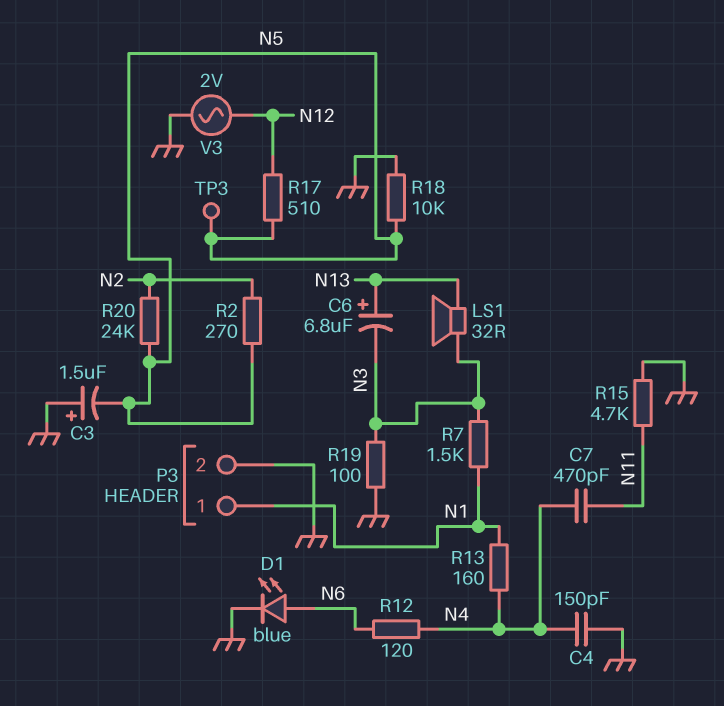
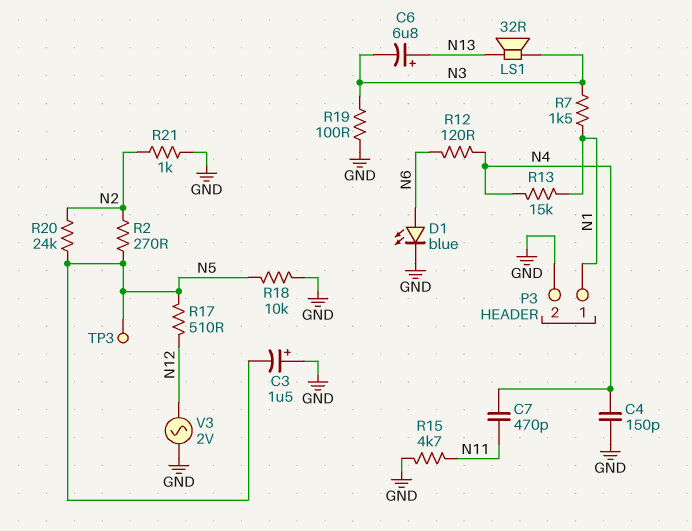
R13: 160 (N1, N4) -> 15k (N1, N4)
R21: none -> 1k (GND, N2)

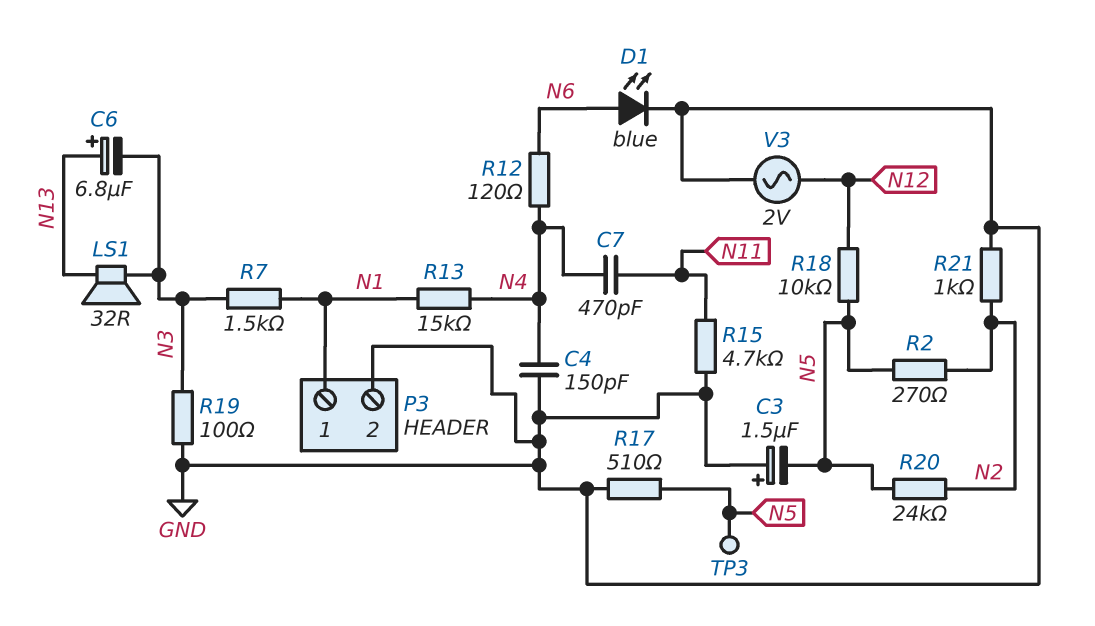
R17: 510 (N5, N12) -> 510 (GND, N5)
R18: 10k (GND, N5) -> 10k (N5, N12)

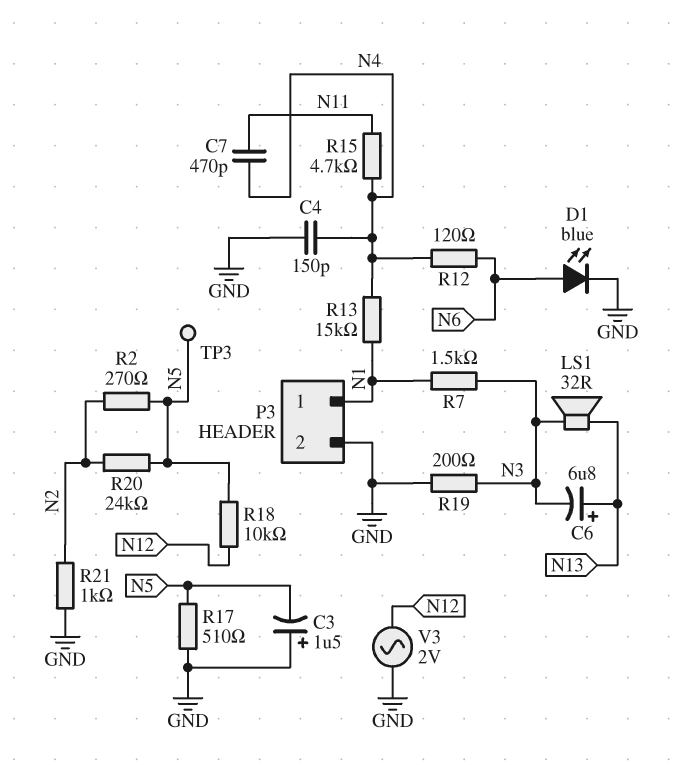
R15: 4.7k (GND, N11) -> 4.7k (N4, N11)
R19: 100 (GND, N3) -> 200 (GND, N3)

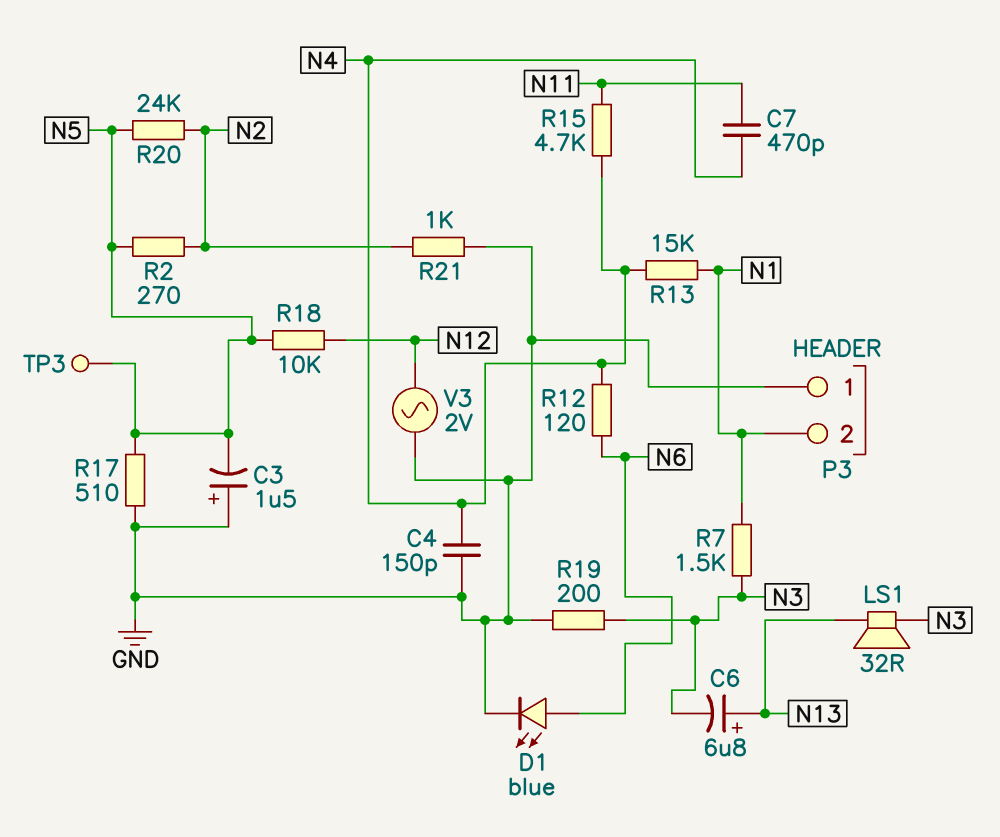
P3 pin 1: N1 -> GND
P3 pin 2: GND -> N1

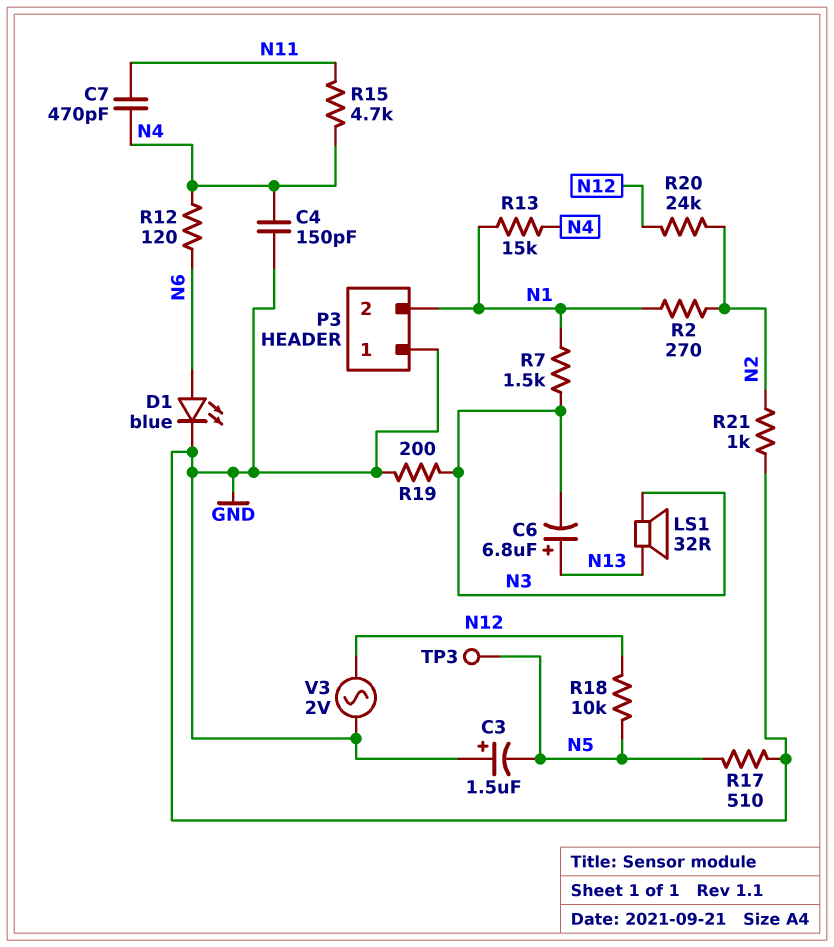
R2: 270 (N2, N5) -> 270 (N1, N2)
R20: 24k (N2, N5) -> 24k (N2, N12)

